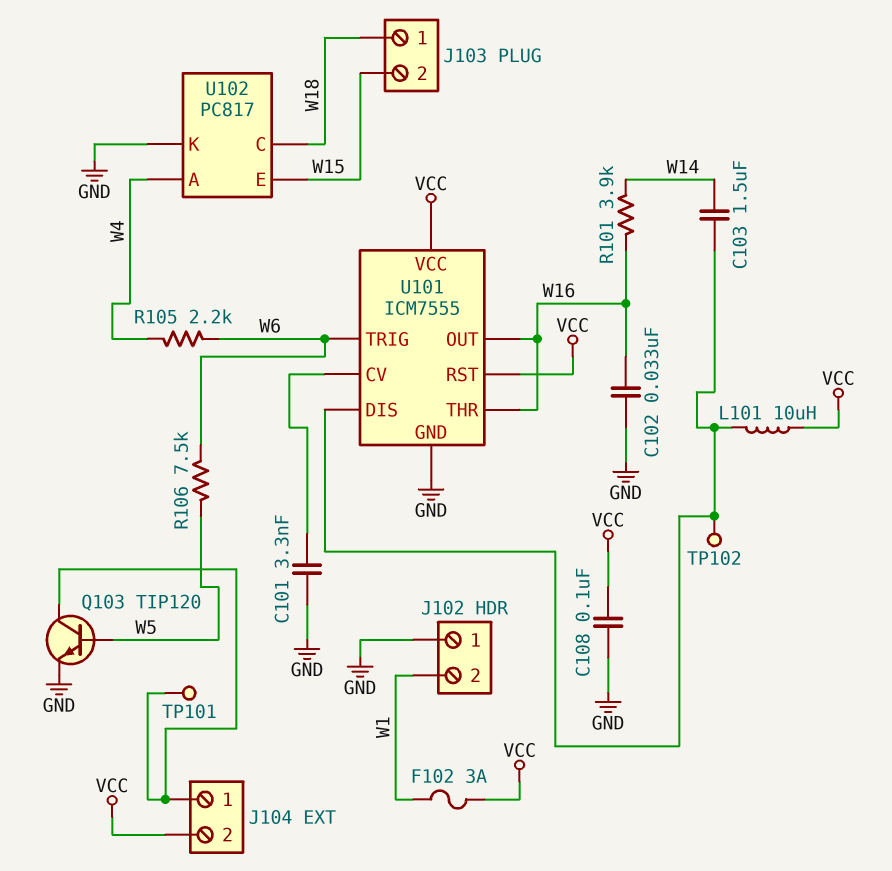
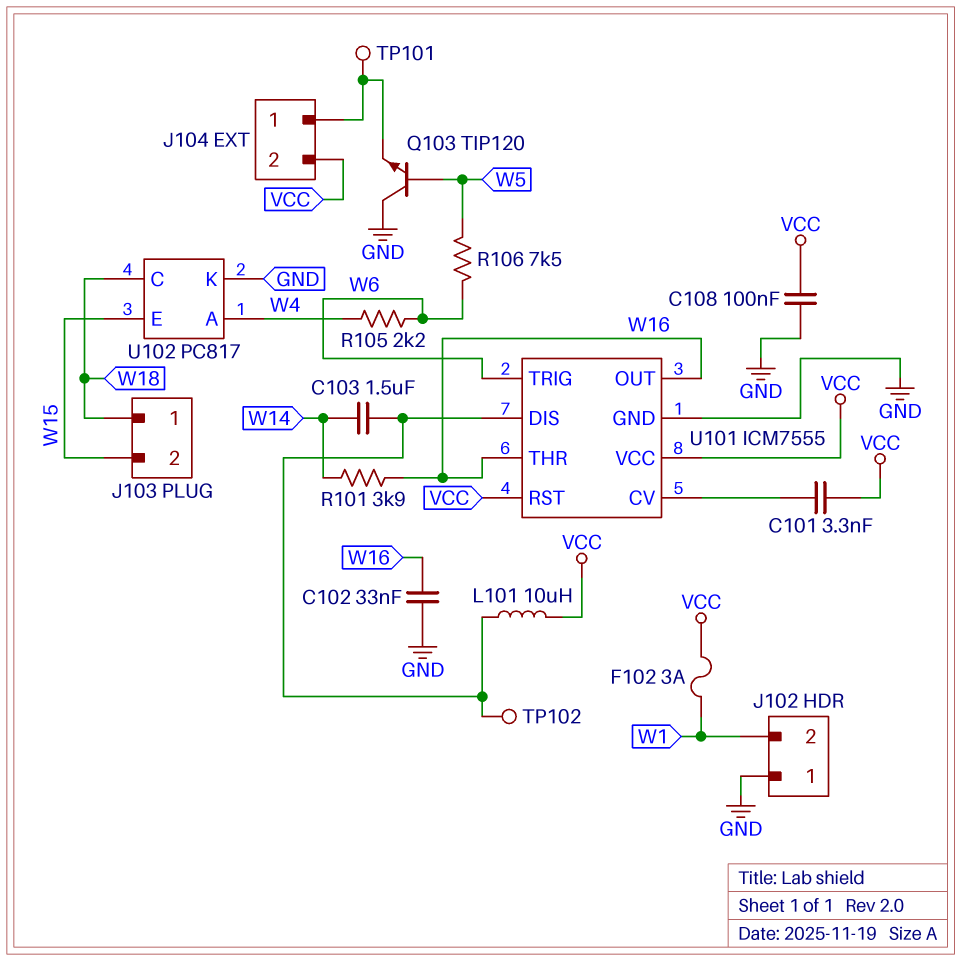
C101: 3.3nF (GND, U101/CV) -> 3.3nF (U101/CV, VCC)
Q103: NPN TIP120 (B W5, C J104/1, E GND) -> NPN TIP120 (B W5, C GND, E J104/1)

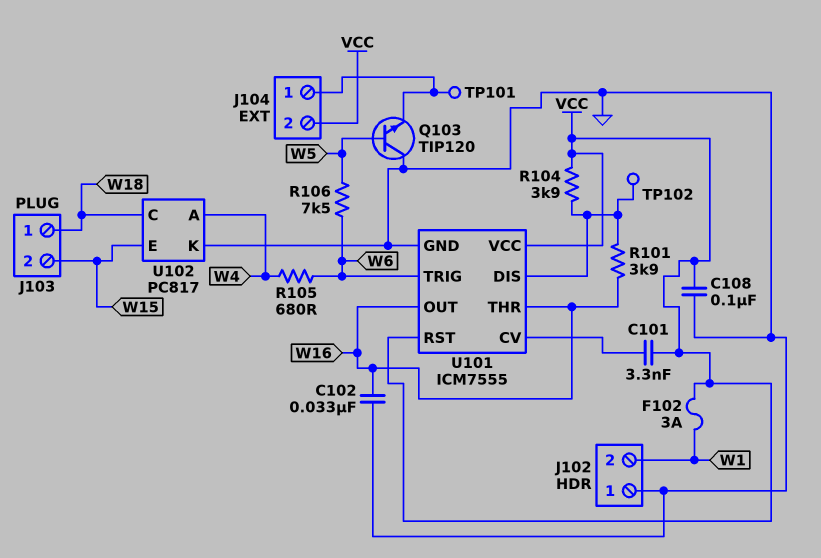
C103: 1.5uF (U101/DIS, W14) -> none
L101: 10uH (U101/DIS, VCC) -> none
R101: 3.9k (W14, W16) -> 3.9k (U101/DIS, W16)
R104: none -> 3.9k (U101/DIS, VCC)
R105: 2.2k (W4, W6) -> 680 (W4, W6)

